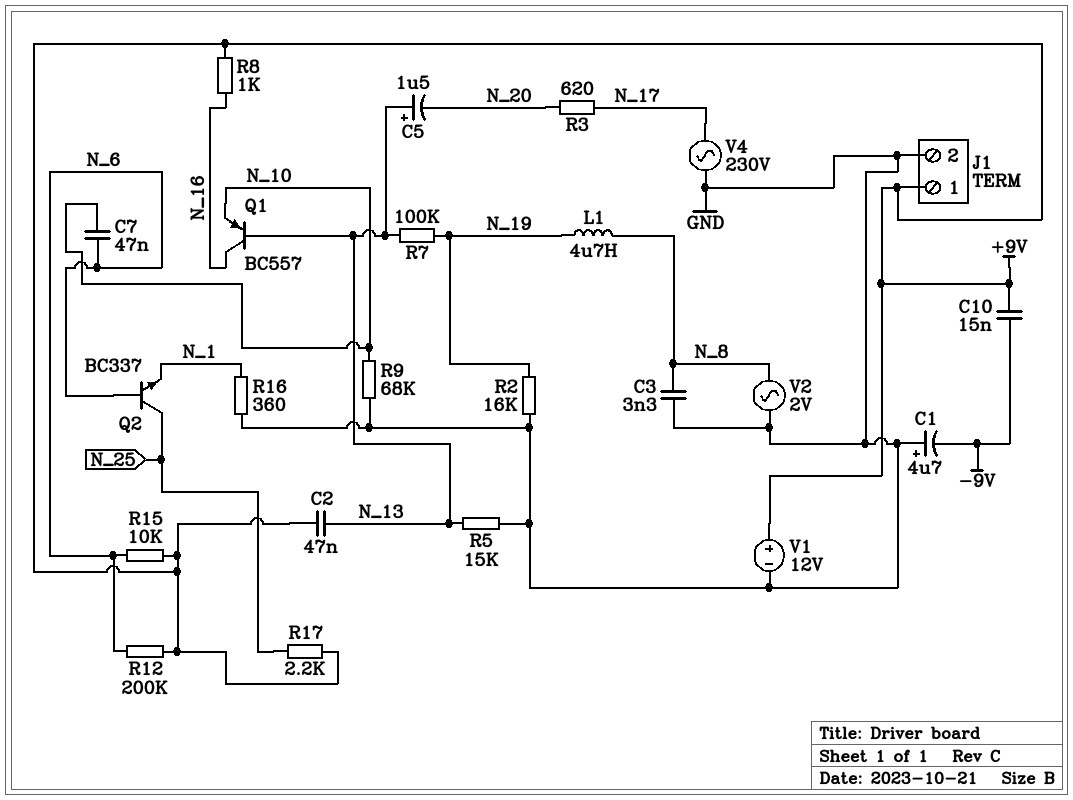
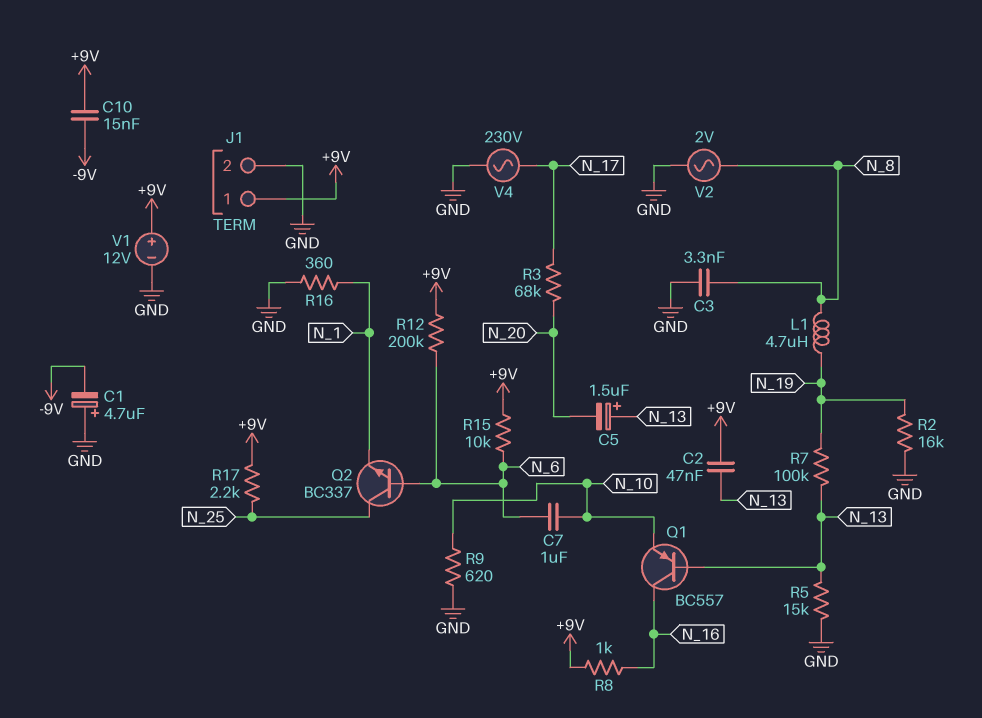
C7: 47nF (N_6, N_10) -> 1uF (N_6, N_10)
R3: 620 (N_17, N_20) -> 68k (N_17, N_20)
R9: 68k (GND, N_10) -> 620 (GND, N_10)

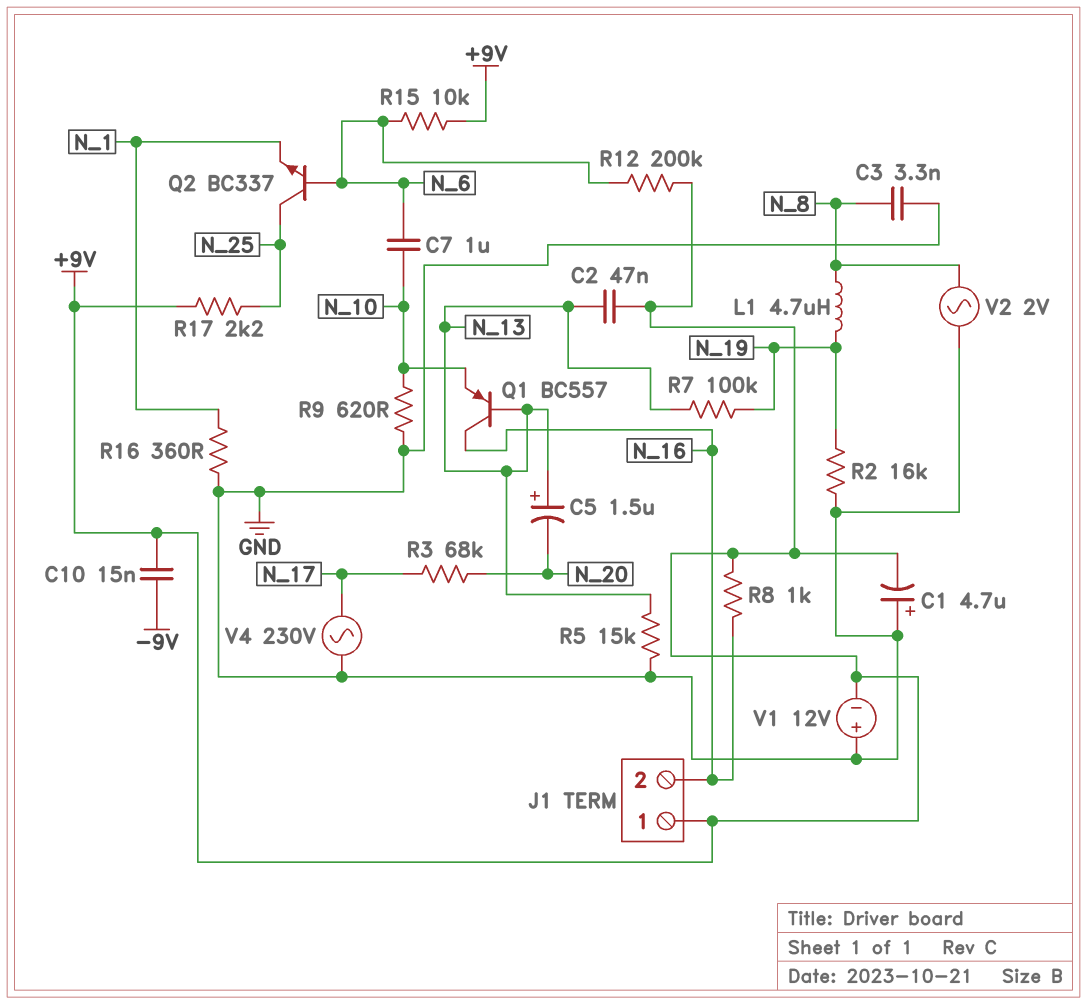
C1: 4.7uF (plus GND, minus -9V) -> 4.7uF (plus GND, minus +9V)
J1 pin 2: GND -> N_16
V1: 12V (plus +9V, minus GND) -> 12V (plus GND, minus +9V)

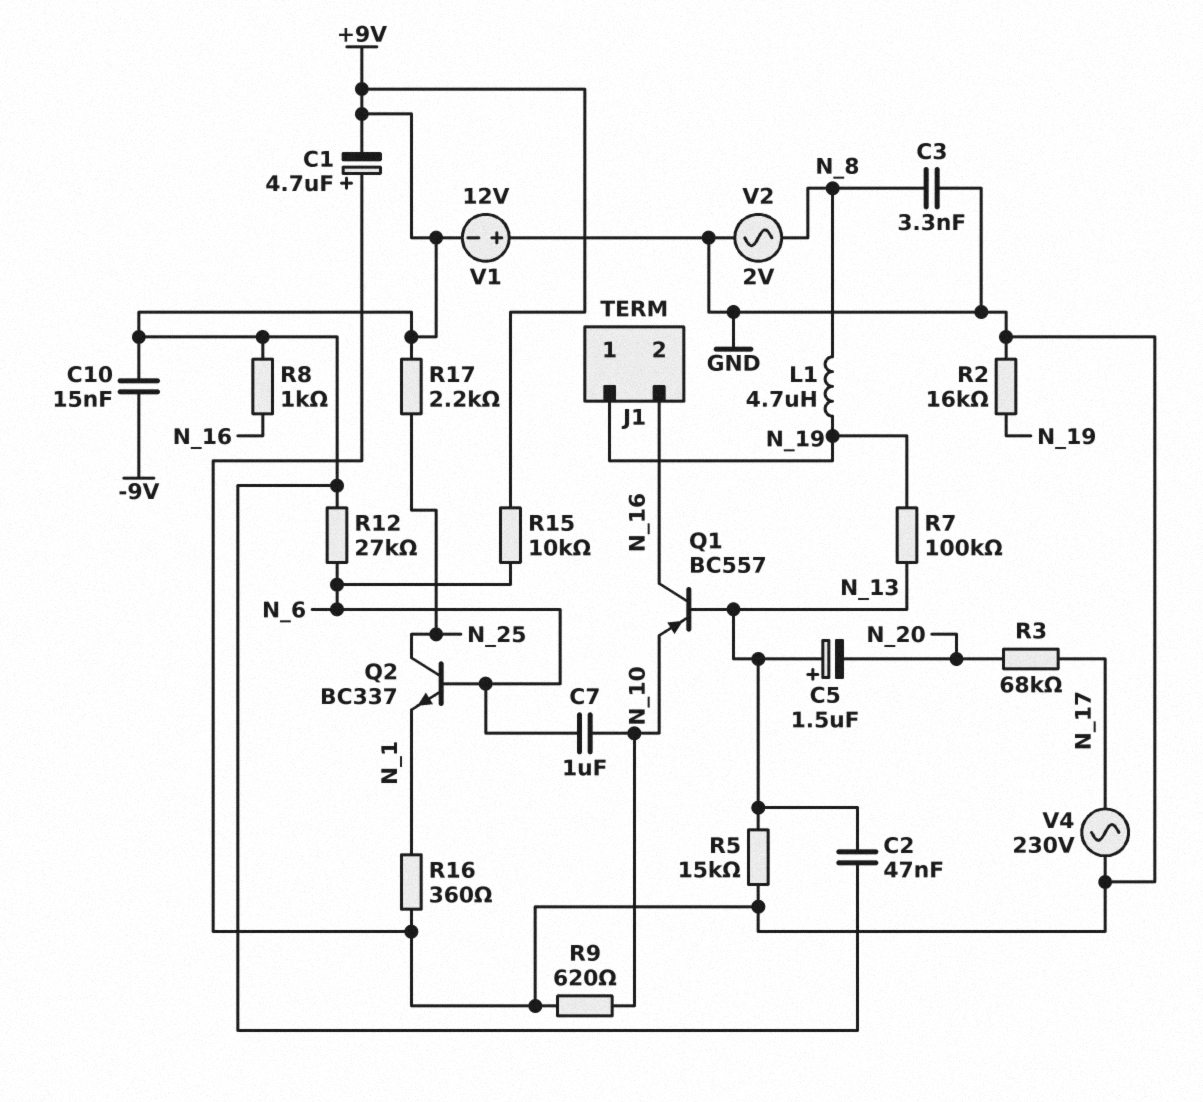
J1 pin 1: +9V -> N_19
R12: 200k (+9V, N_6) -> 27k (+9V, N_6)

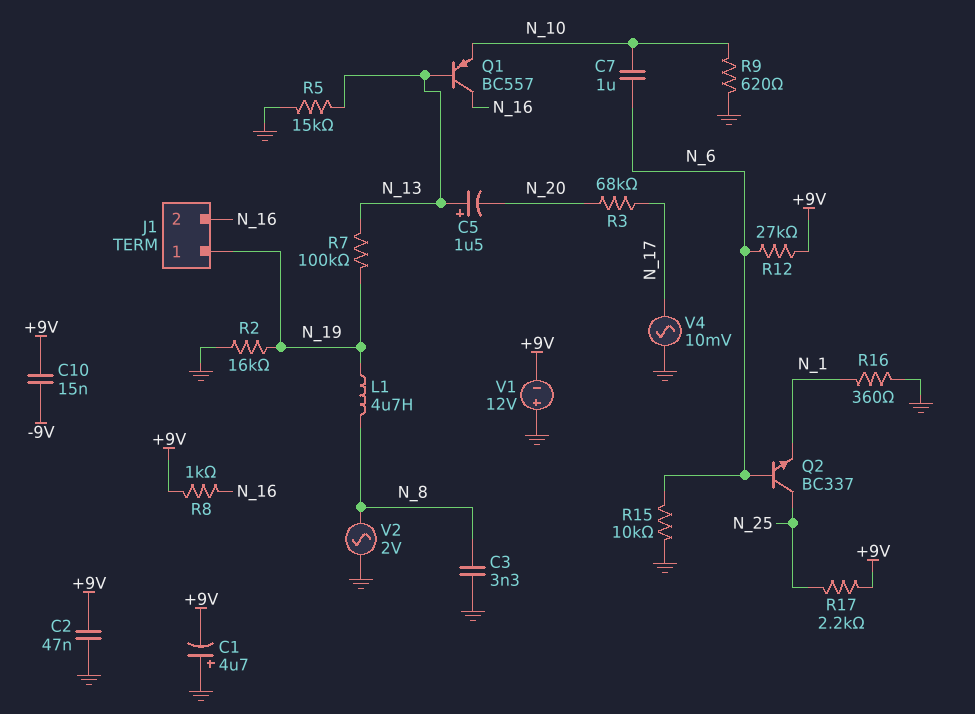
C2: 47nF (+9V, N_13) -> 47nF (+9V, GND)
R15: 10k (+9V, N_6) -> 10k (GND, N_6)
V4: AC 230V (GND, N_17) -> AC 10mV (GND, N_17)

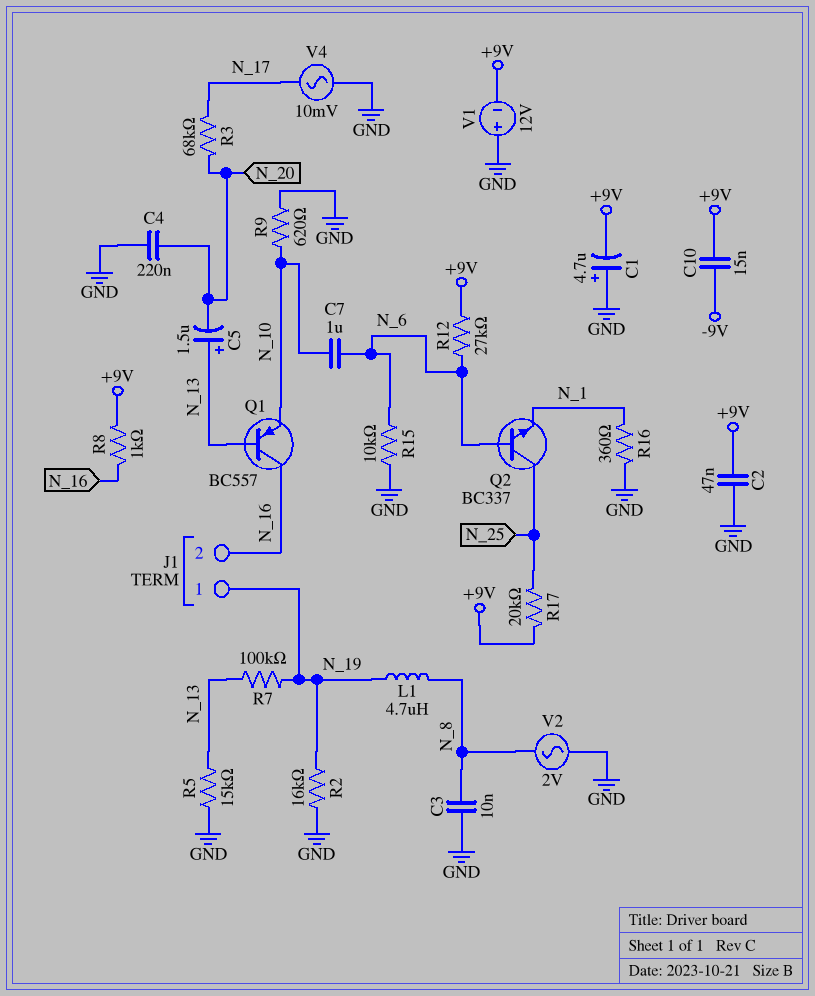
C3: 3.3nF (GND, N_8) -> 10nF (GND, N_8)
C4: none -> 220nF (GND, N_20)
R17: 2.2k (+9V, N_25) -> 20k (+9V, N_25)

